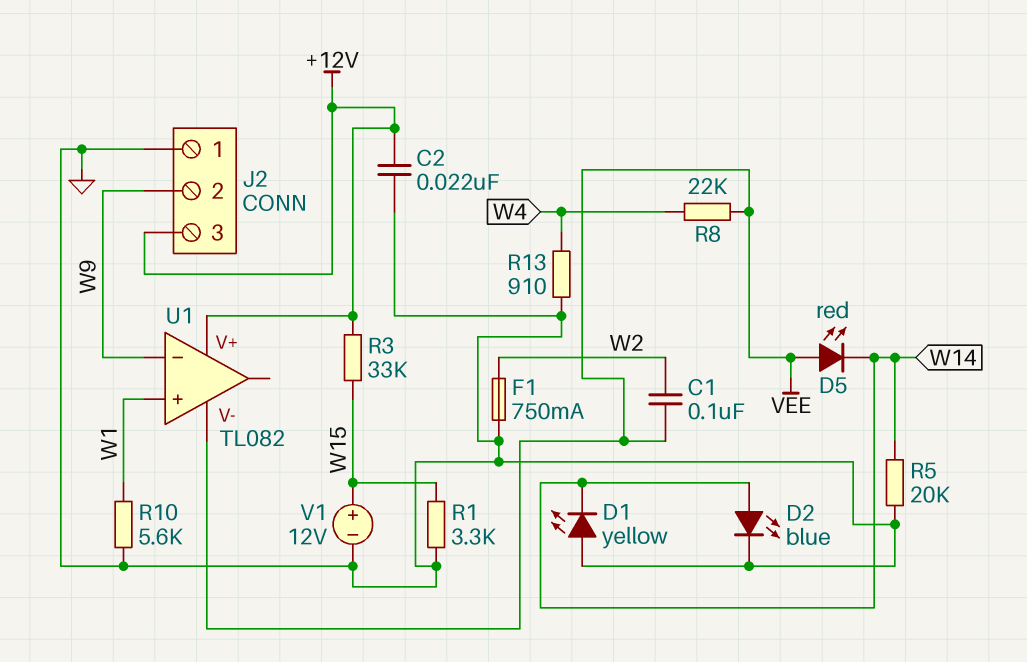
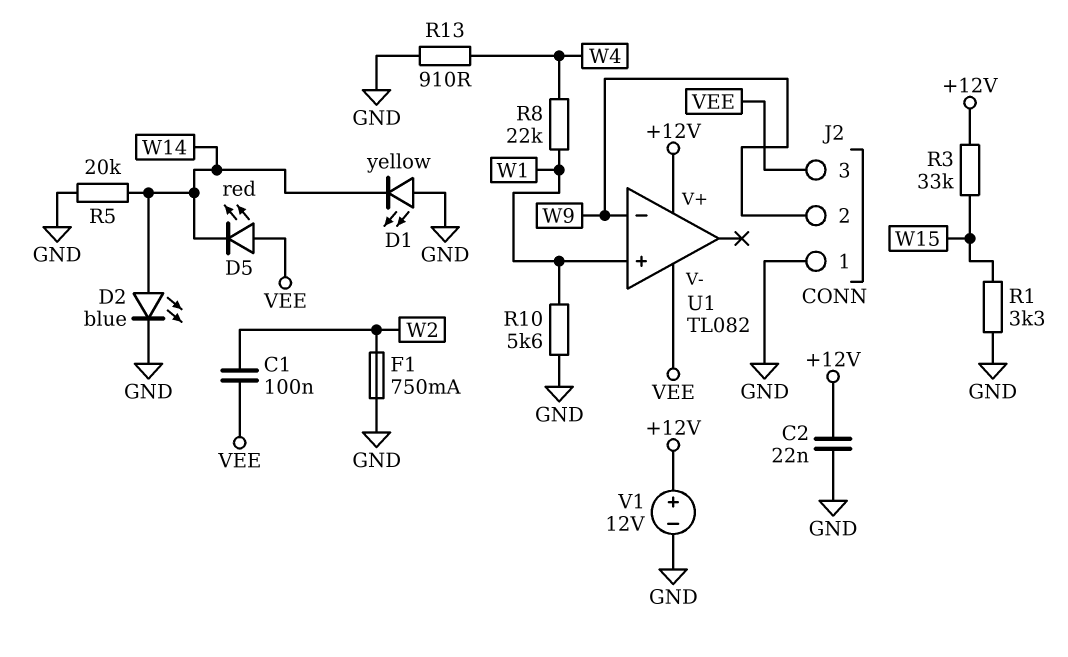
J2 pin 3: +12V -> VEE
R8: 22k (VEE, W4) -> 22k (W1, W4)
V1: 12V (plus W15, minus GND) -> 12V (plus +12V, minus GND)

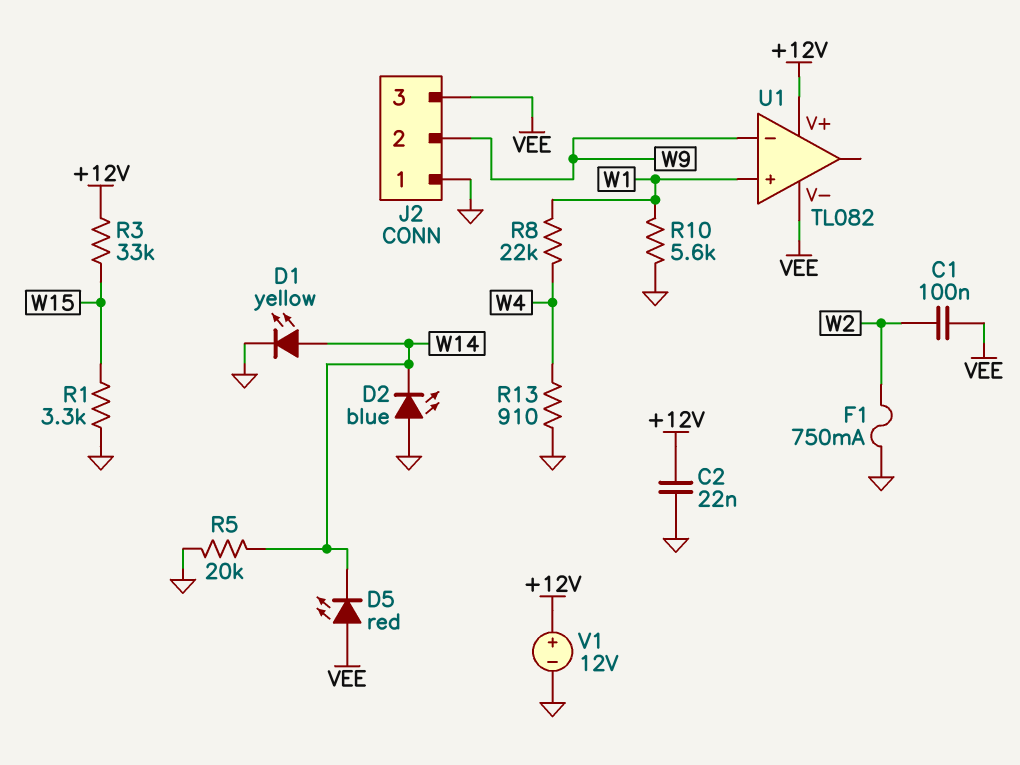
D1: LED yellow (A GND, K W14) -> LED yellow (A W14, K GND)
D2: LED blue (A W14, K GND) -> LED blue (A GND, K W14)

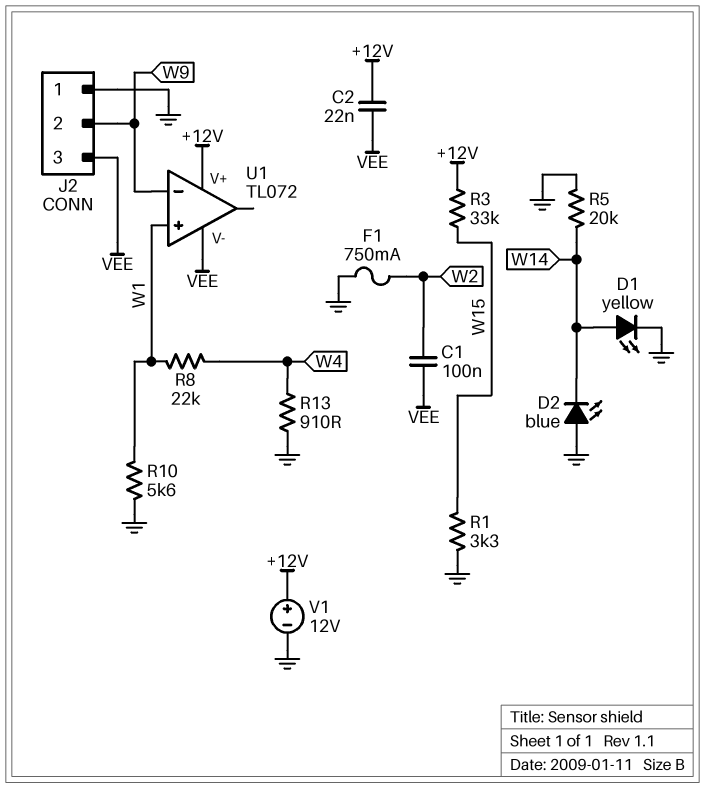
C2: 22nF (+12V, GND) -> 22nF (+12V, VEE)
D5: LED red (A VEE, K W14) -> none
U1: TL082 -> TL072

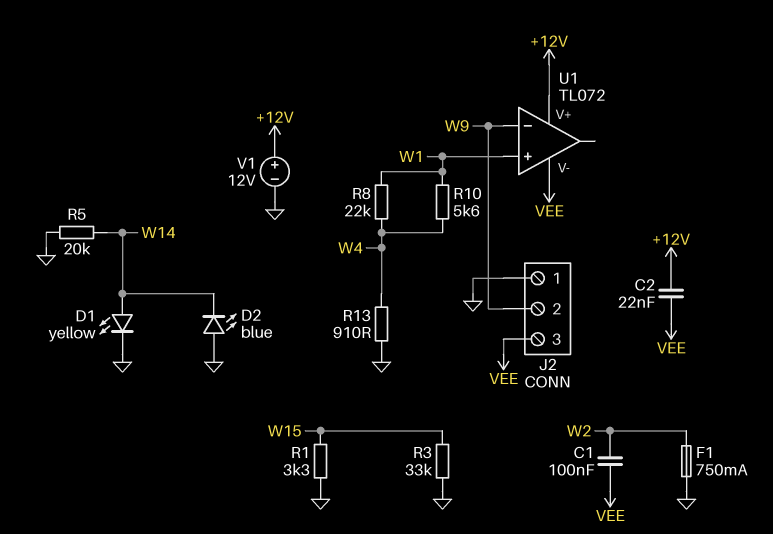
R3: 33k (+12V, W15) -> 33k (GND, W15)
R10: 5.6k (GND, W1) -> 5.6k (W1, W4)

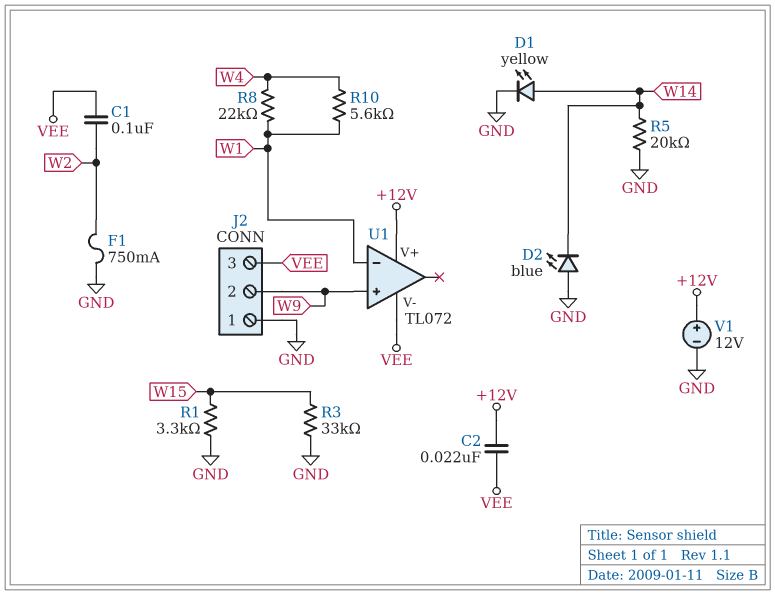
R13: 910 (GND, W4) -> none
U1 pin in+: W1 -> W9
U1 pin in-: W9 -> W1

